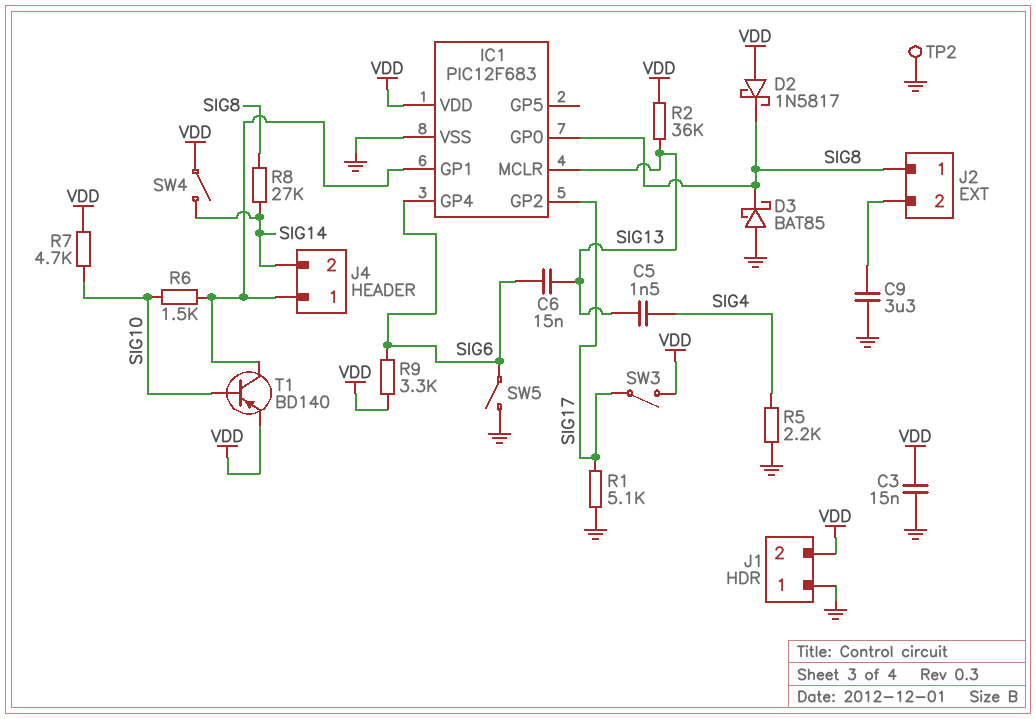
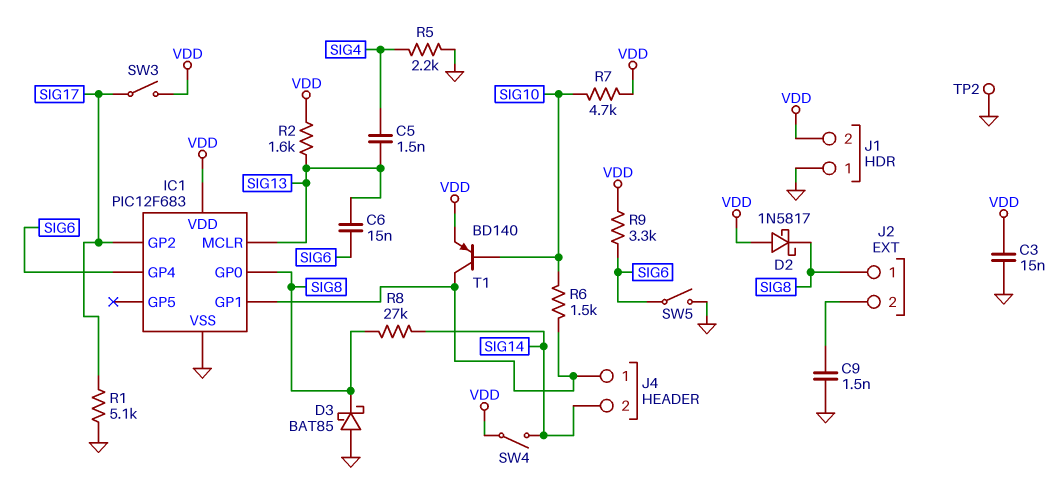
C9: 3.3uF (GND, J2/2) -> 1.5nF (GND, J2/2)
R2: 36k (SIG13, VDD) -> 1.6k (SIG13, VDD)

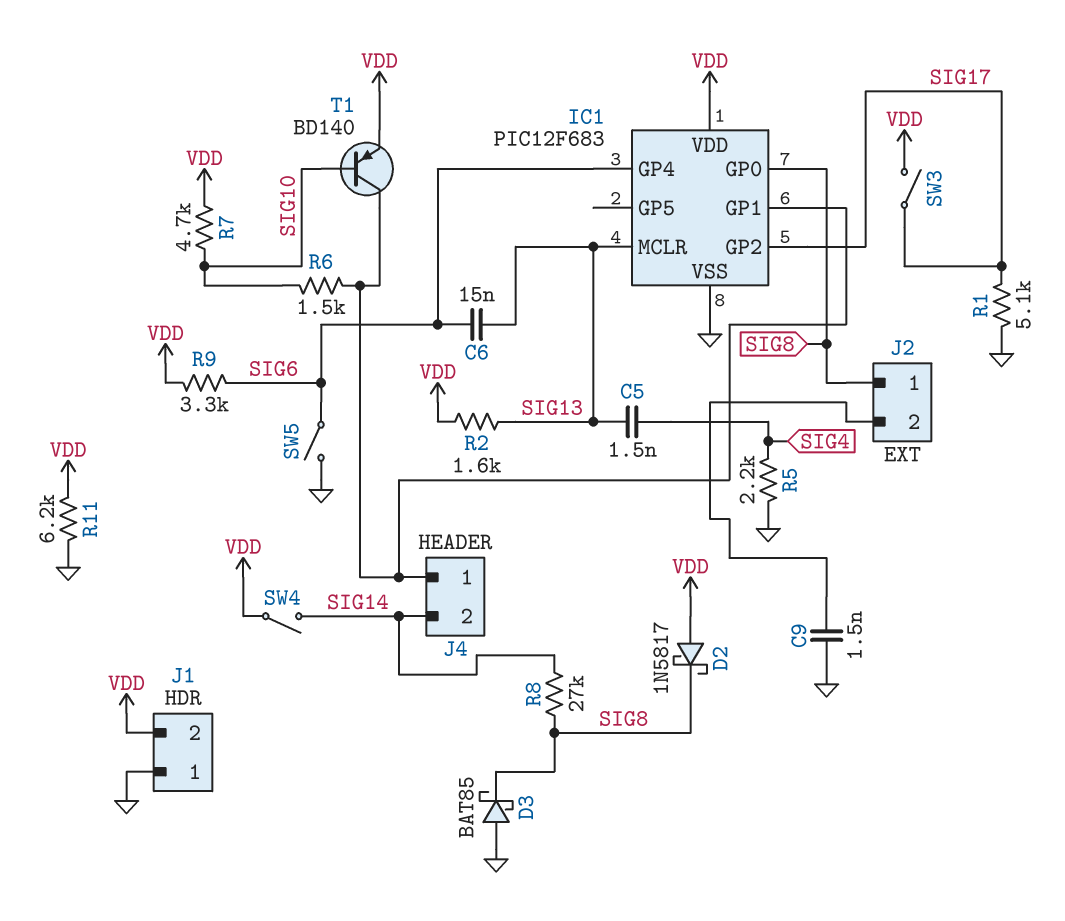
C3: 15nF (GND, VDD) -> none
R11: none -> 6.2k (GND, VDD)
TP2: test point (GND) -> none

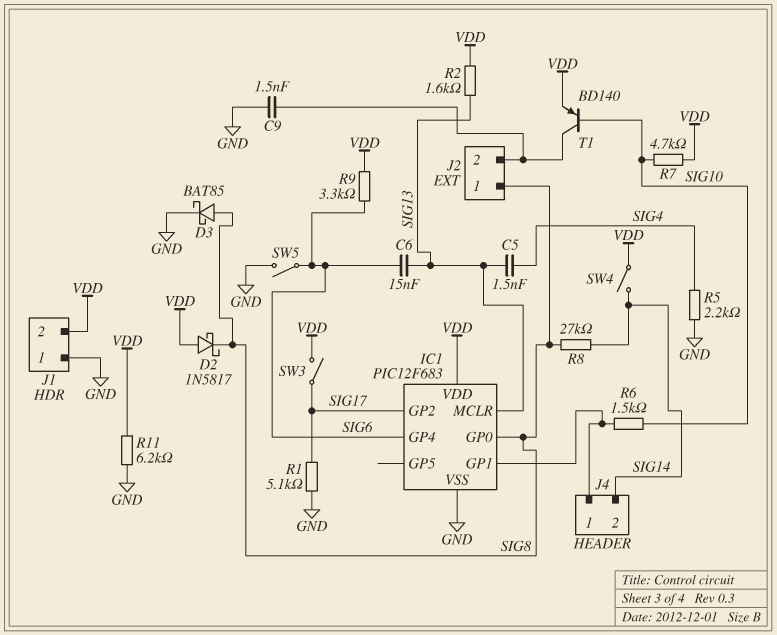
D3: schottky BAT85 (A GND, K SIG8) -> schottky BAT85 (A SIG8, K GND)
T1: PNP BD140 (B SIG10, C IC1/GP1, E VDD) -> PNP BD140 (B SIG10, C J2/2, E VDD)

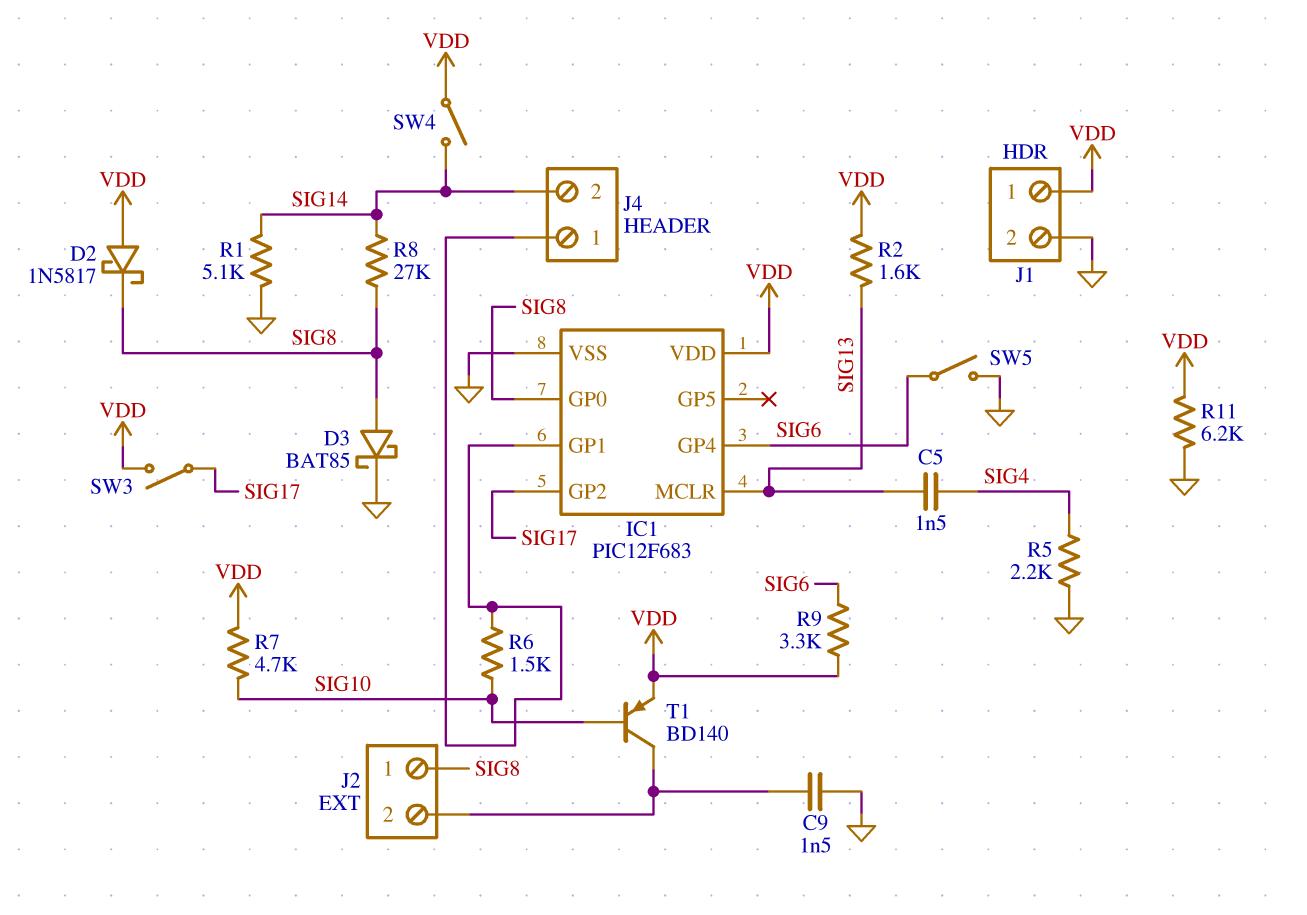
C6: 15nF (SIG6, SIG13) -> none
J1 pin 1: GND -> VDD
J1 pin 2: VDD -> GND
R1: 5.1k (GND, SIG17) -> 5.1k (GND, SIG14)

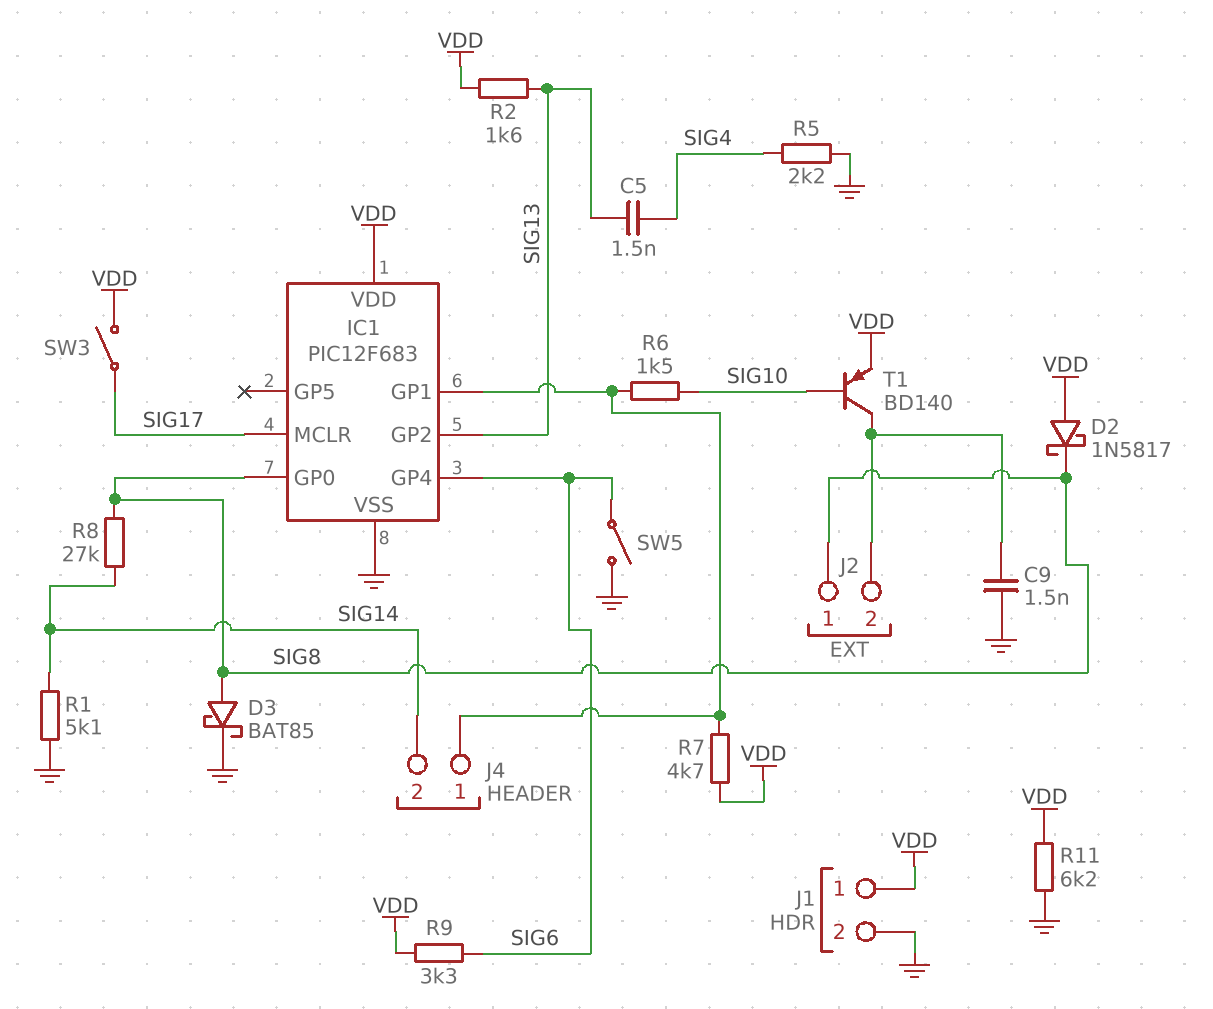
IC1 pin GP2: SIG17 -> SIG13
IC1 pin MCLR: SIG13 -> SIG17
R7: 4.7k (SIG10, VDD) -> 4.7k (IC1/GP1, VDD)
SW4: switch (SIG14, VDD) -> none

